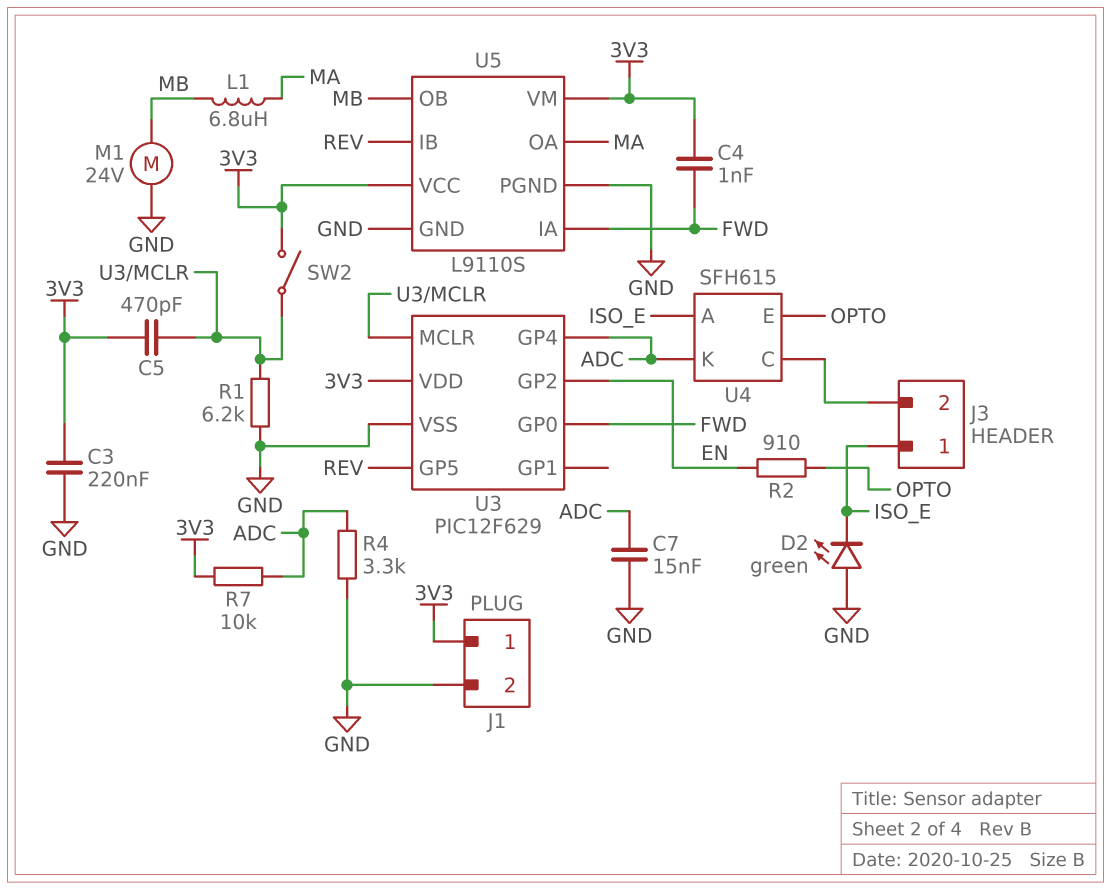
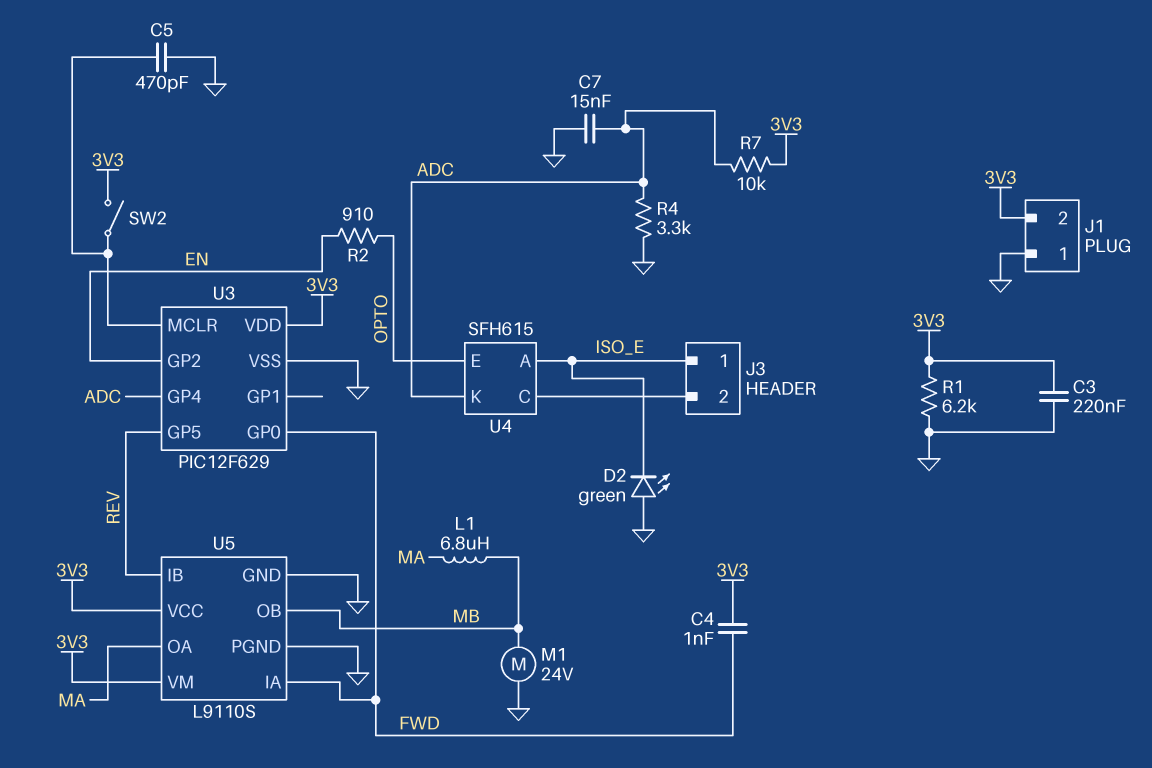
C5: 470pF (3V3, U3/MCLR) -> 470pF (GND, U3/MCLR)
J1 pin 1: 3V3 -> GND
J1 pin 2: GND -> 3V3
R1: 6.2k (GND, U3/MCLR) -> 6.2k (3V3, GND)

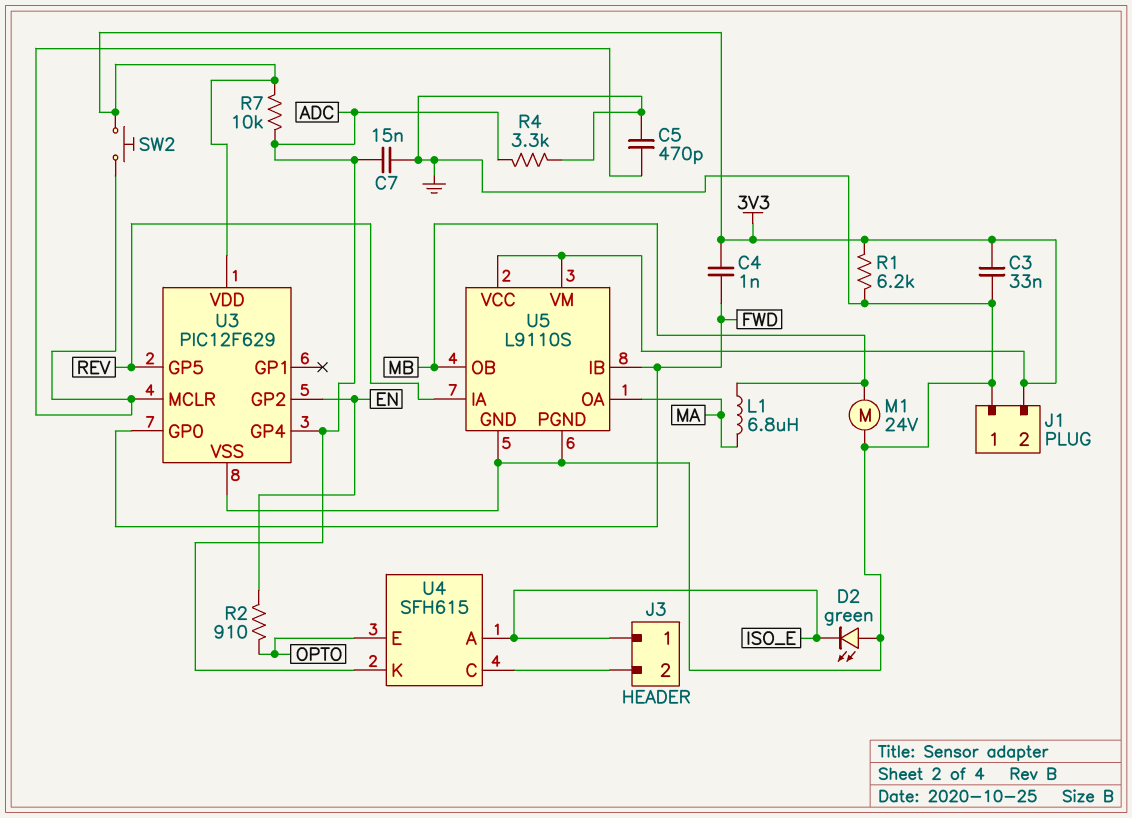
C3: 220nF (3V3, GND) -> 33nF (3V3, GND)
SW2: switch (3V3, U3/MCLR) -> button (3V3, U3/MCLR)
U5 pin IA: FWD -> REV
U5 pin IB: REV -> FWD

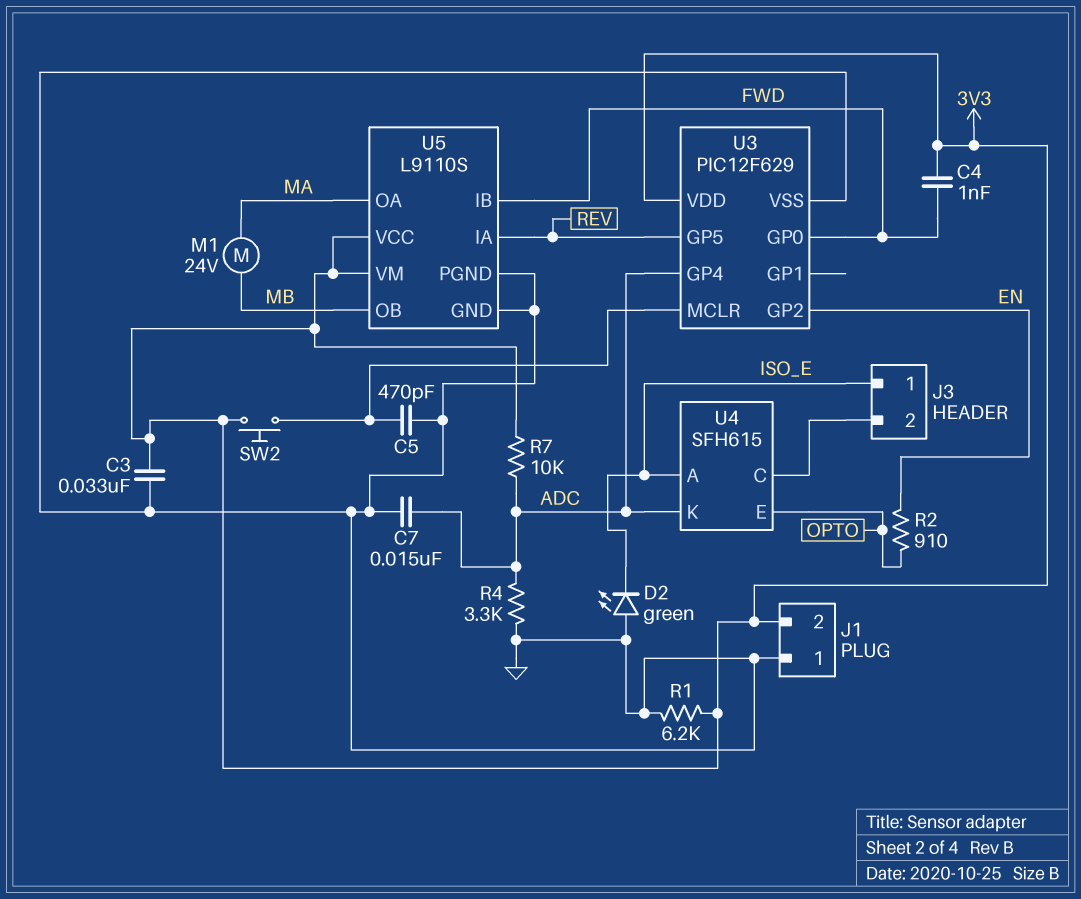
L1: 6.8uH (MA, MB) -> none
M1: motor 24V (GND, MB) -> motor 24V (MA, MB)

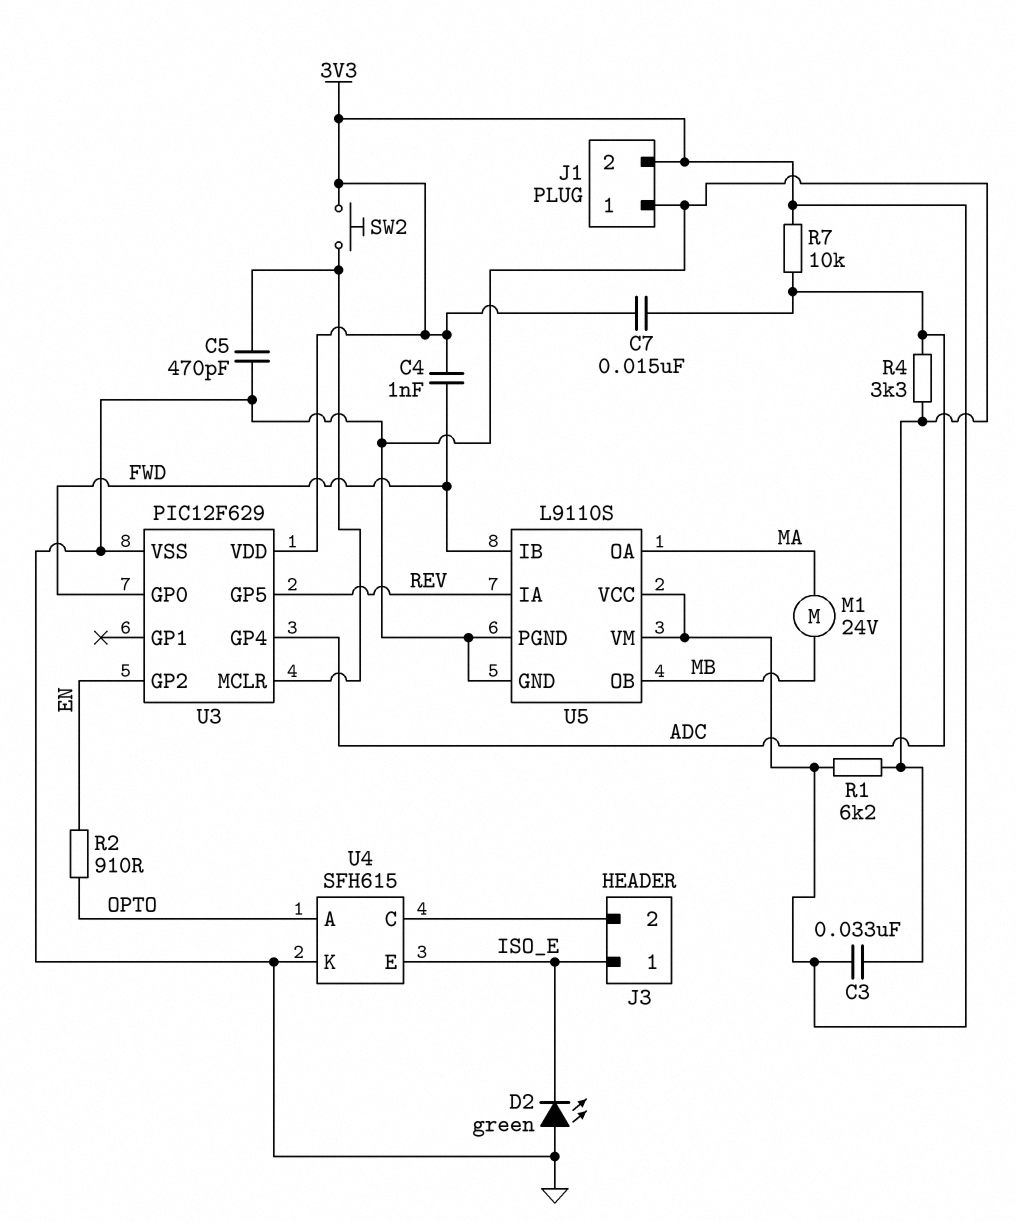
C7: 15nF (ADC, GND) -> 15nF (3V3, ADC)
U4 pin A: ISO_E -> OPTO
U4 pin E: OPTO -> ISO_E
U4 pin K: ADC -> GND

